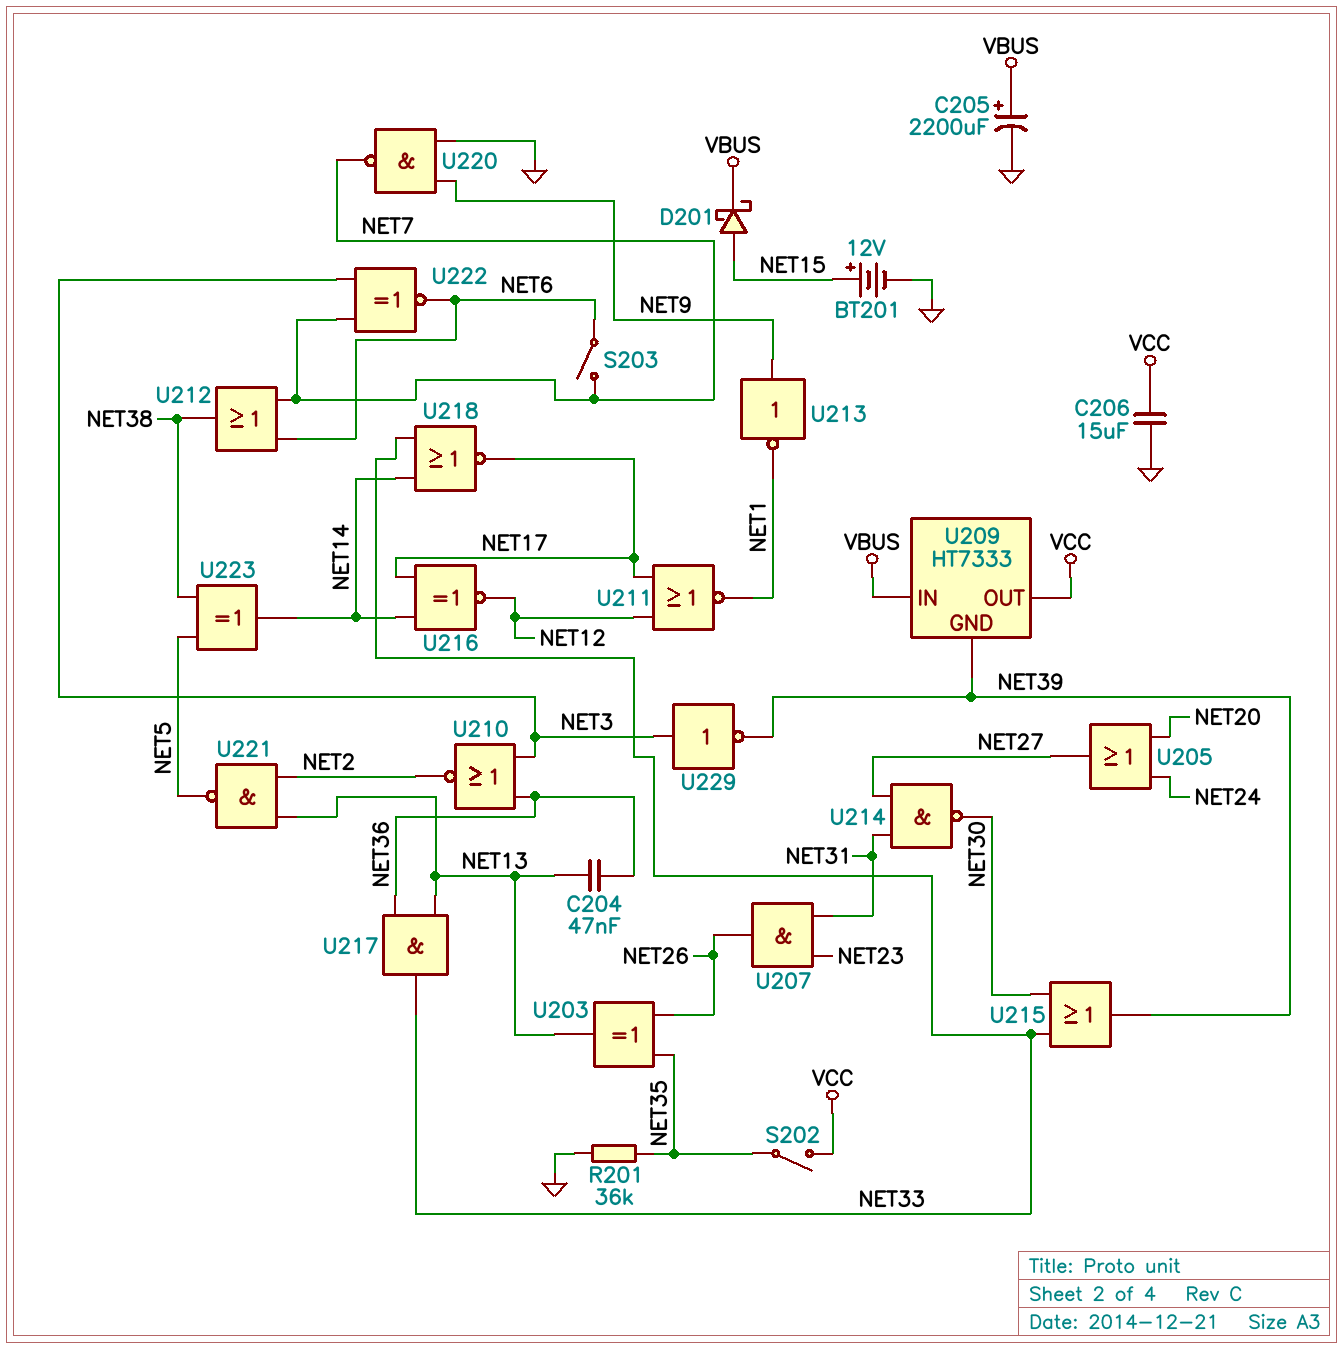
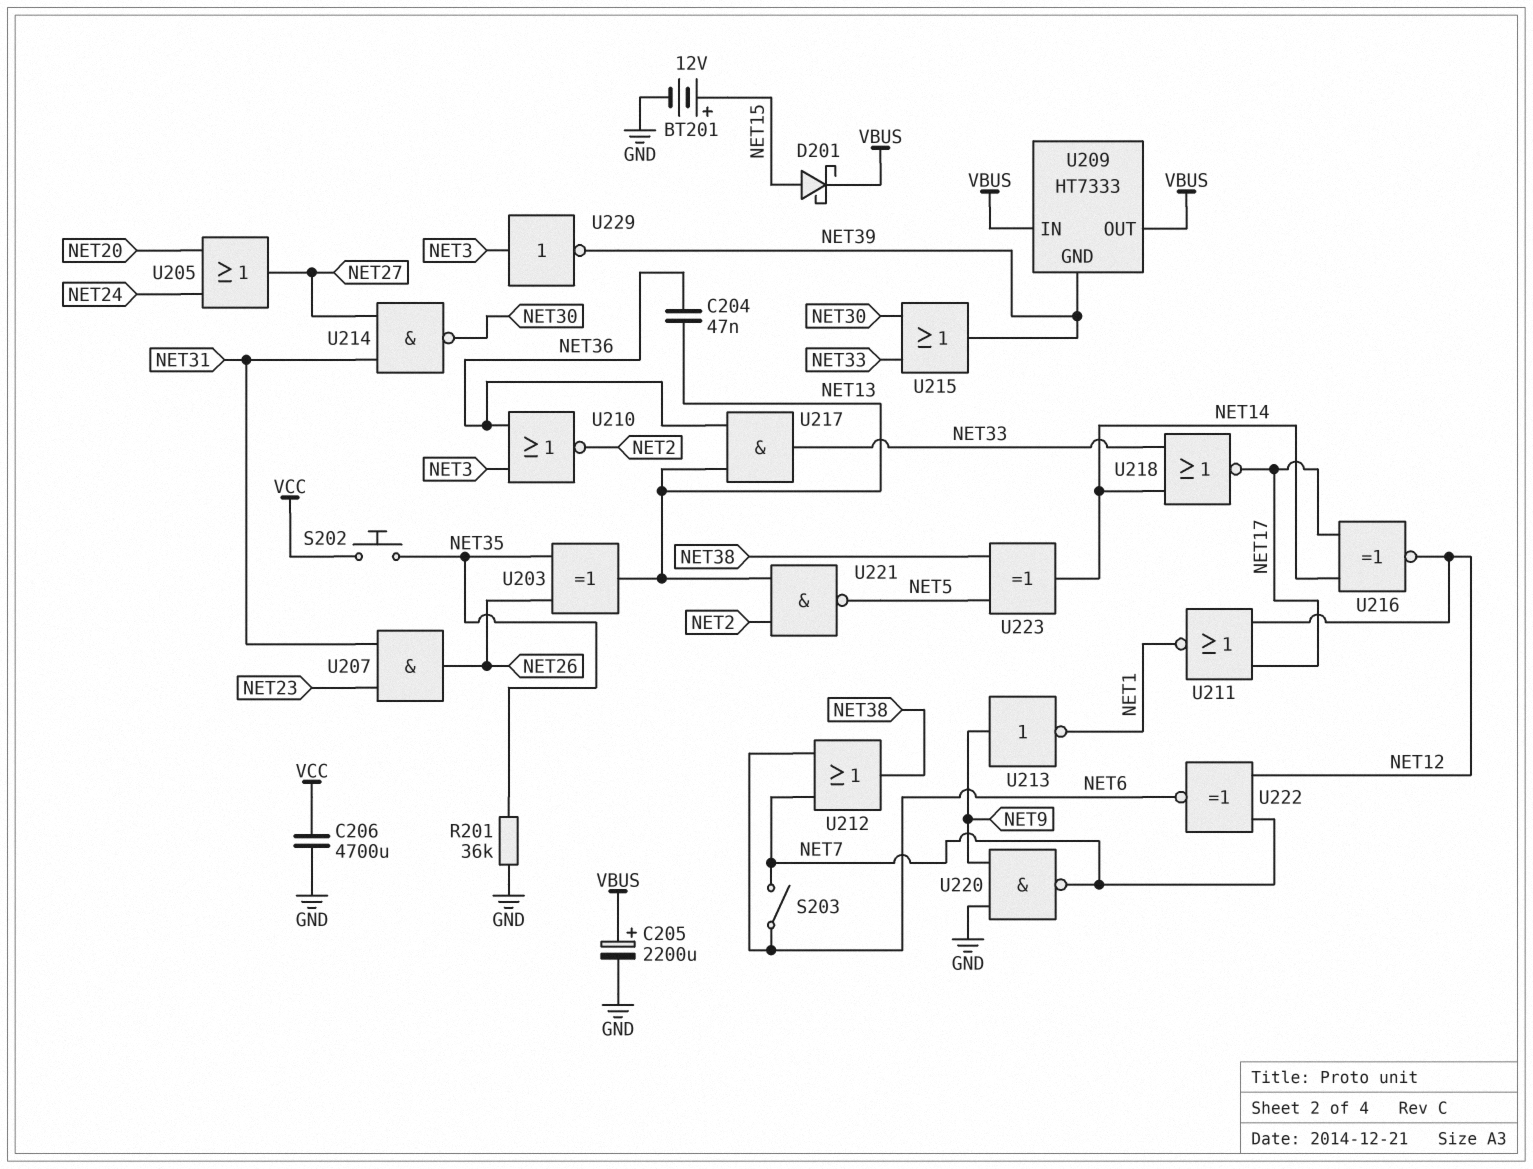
C206: 15uF (GND, VCC) -> 4700uF (GND, VCC)
S202: switch (NET35, VCC) -> button (NET35, VCC)
U209 pin OUT: VCC -> VBUS
U222: XNOR (in NET3, in NET7, out NET6) -> XNOR (in NET7, in NET12, out NET6)

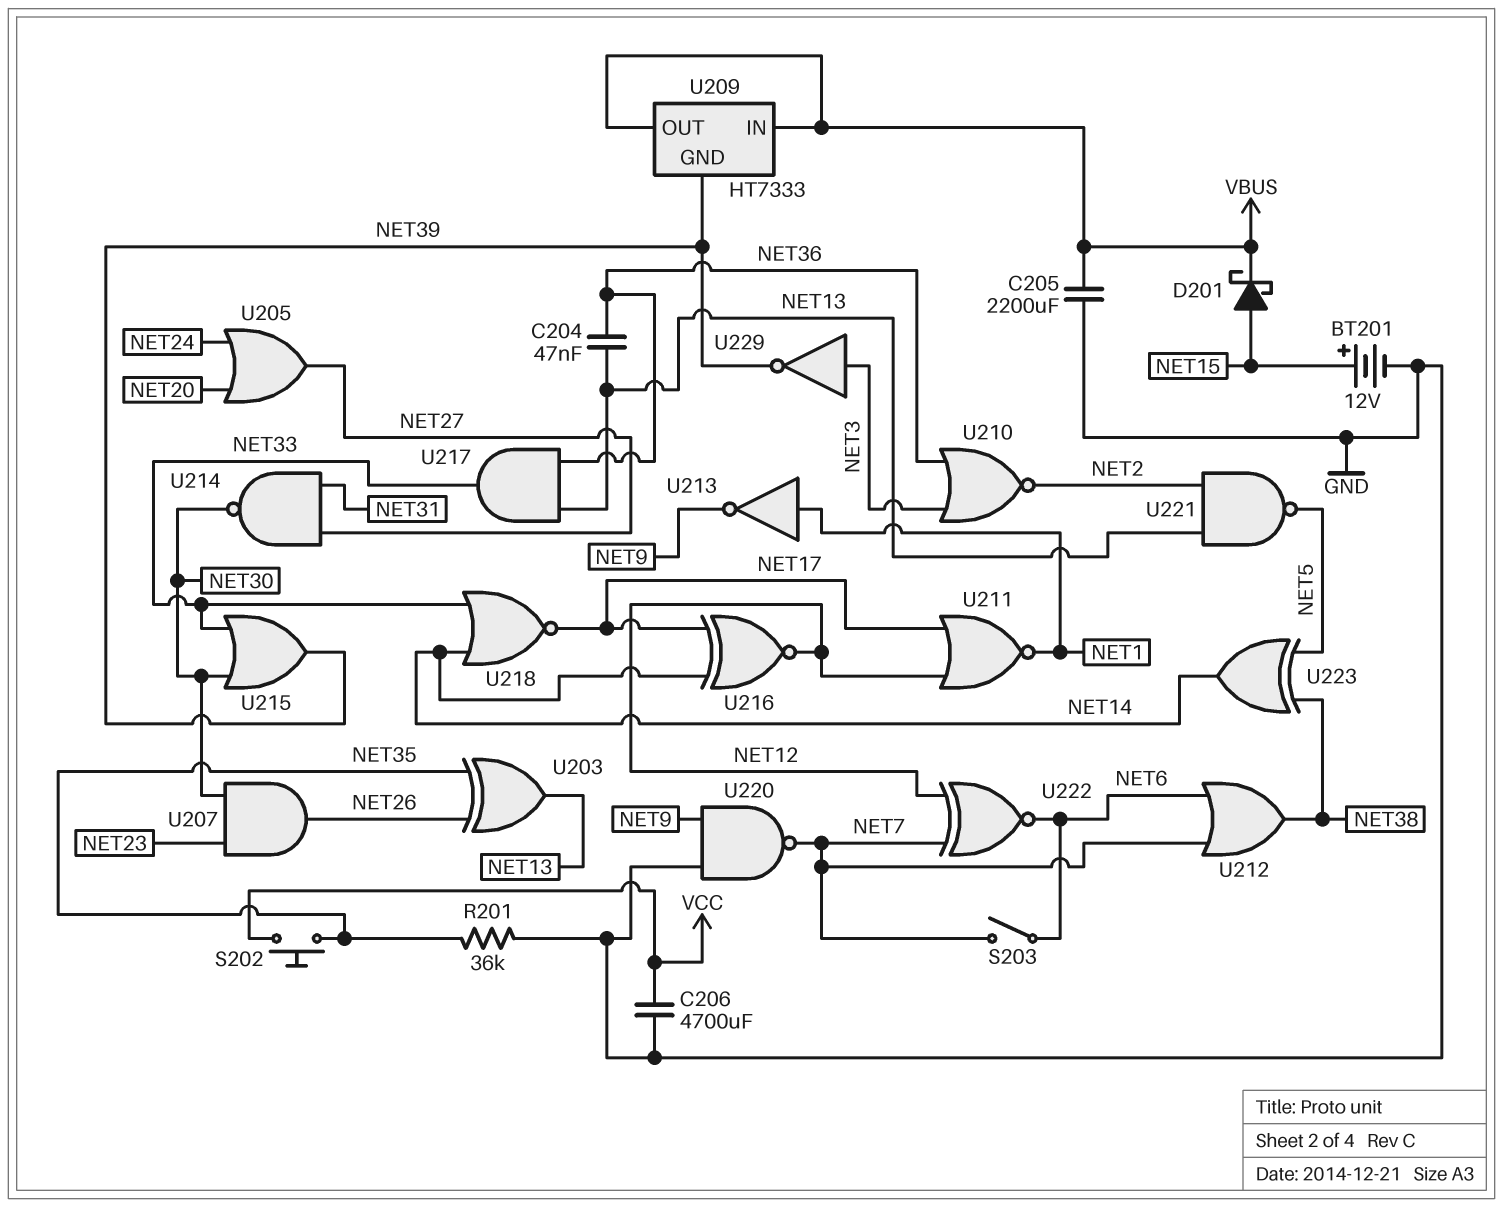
C205: 2200uF (plus VBUS, minus GND) -> 2200uF (GND, VBUS)
U207: AND (in NET23, in NET31, out NET26) -> AND (in NET23, in NET30, out NET26)
U213: NOT (in NET9, out NET1) -> NOT (in NET1, out NET9)

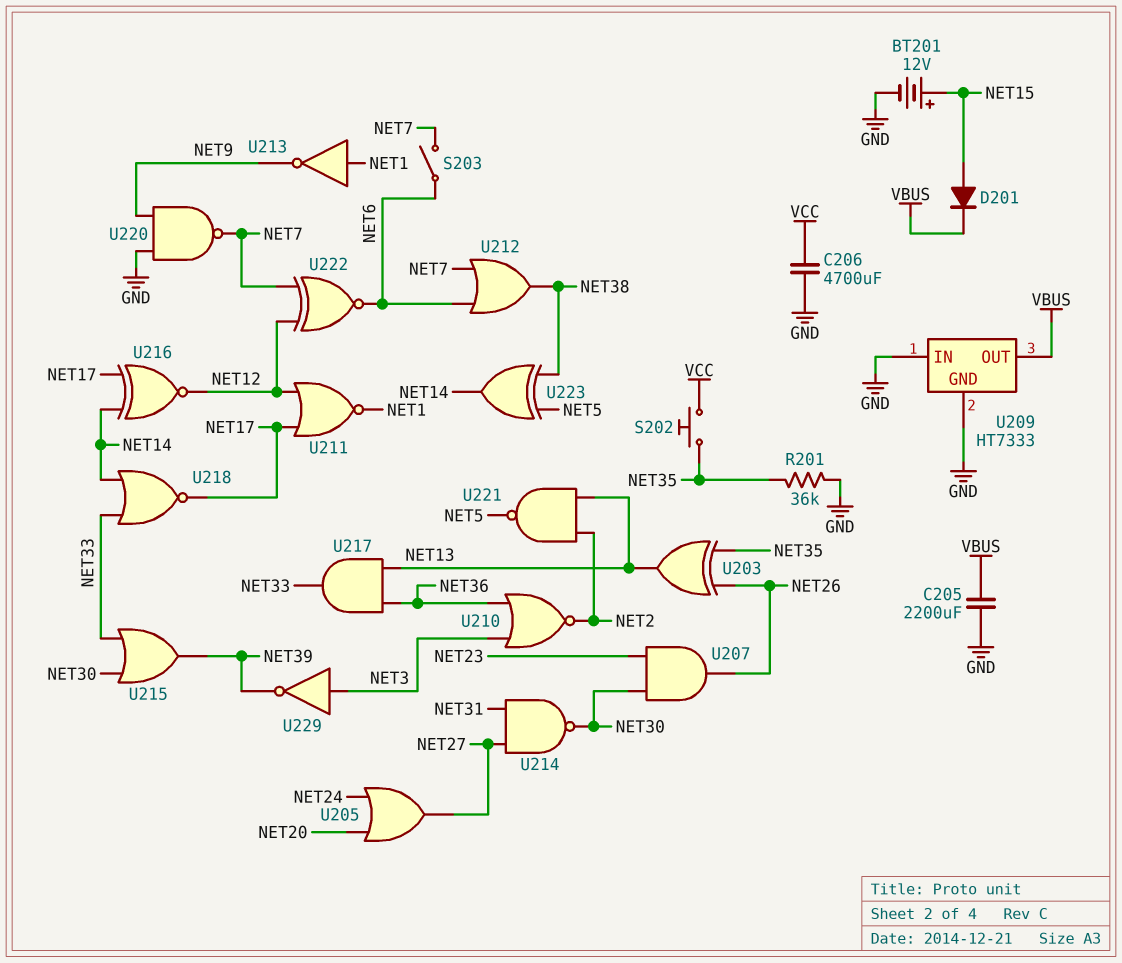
C204: 47nF (NET13, NET36) -> none
D201: schottky (A NET15, K VBUS) -> diode (A NET15, K VBUS)
U209 pin GND: NET39 -> GND
U209 pin IN: VBUS -> GND

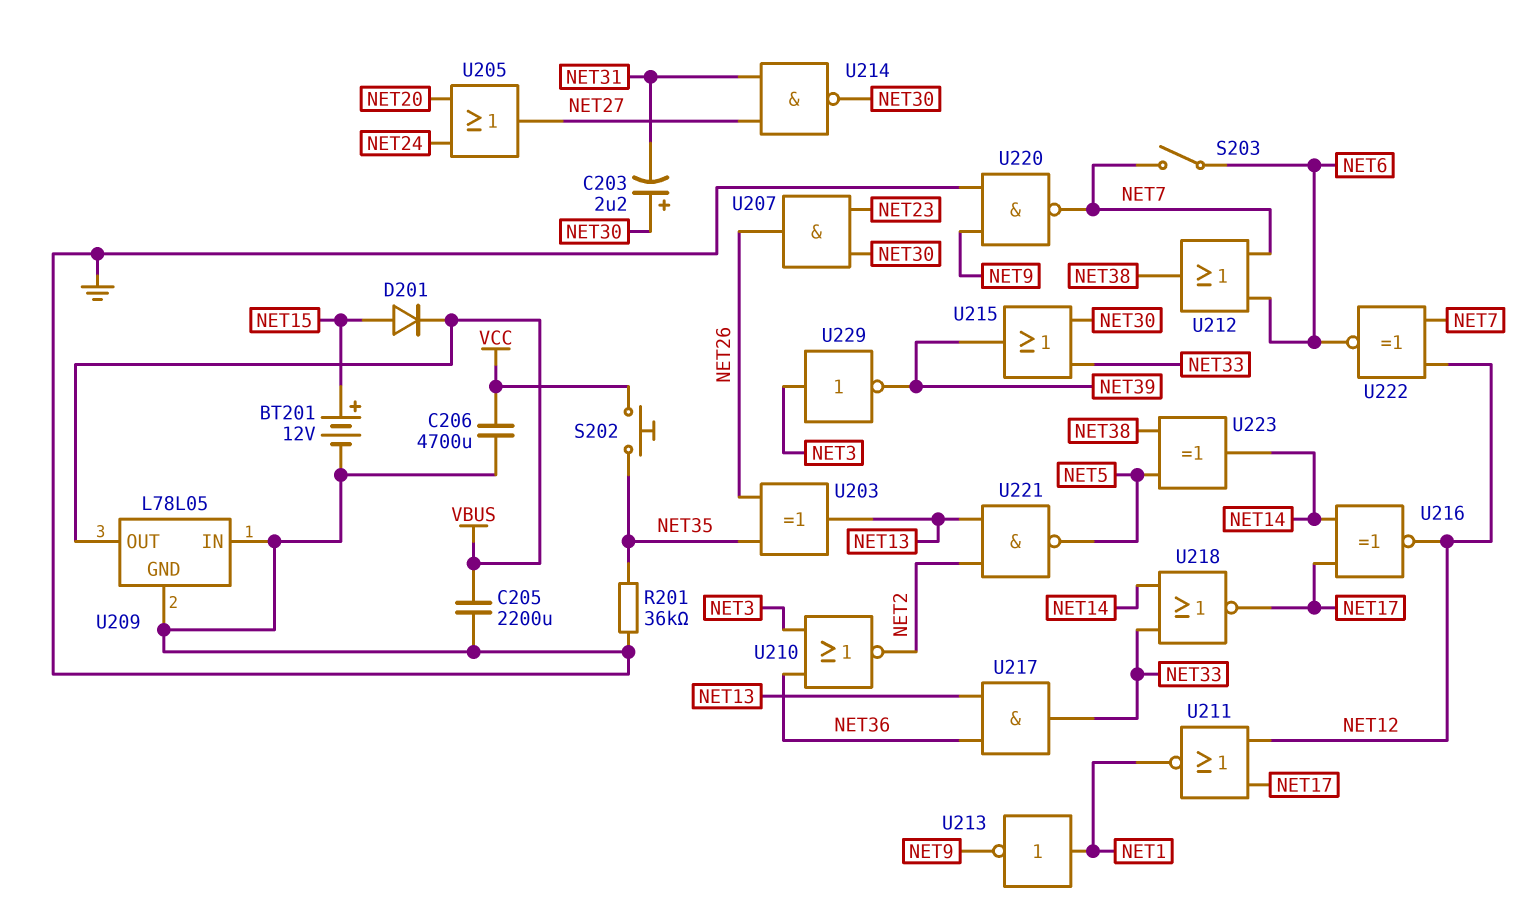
C203: none -> 2.2uF (plus NET30, minus NET31)
U209: HT7333 -> L78L05

